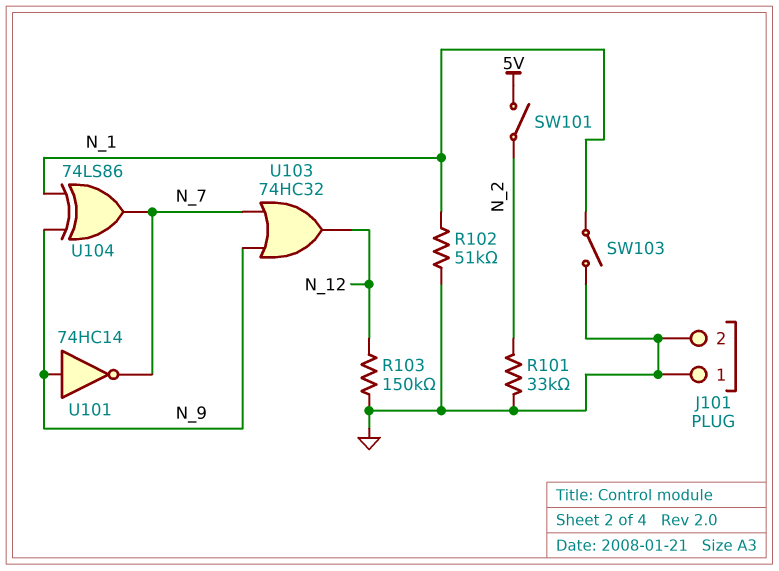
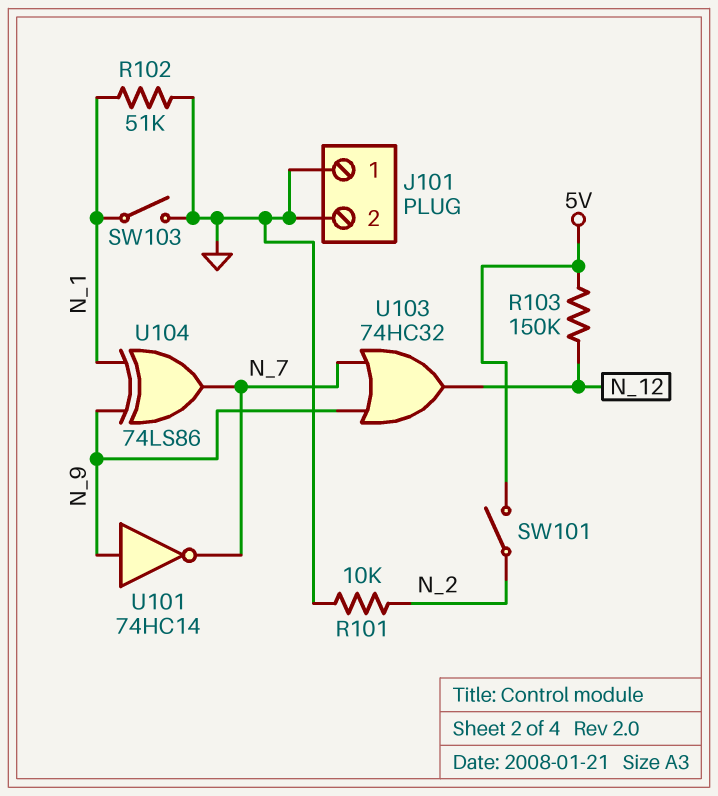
R101: 33k (GND, N_2) -> 10k (GND, N_2)
R103: 150k (GND, N_12) -> 150k (5V, N_12)

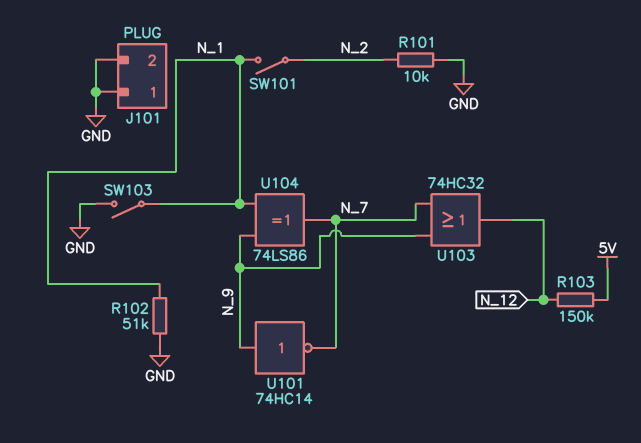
SW101: switch (5V, N_2) -> switch (N_1, N_2)

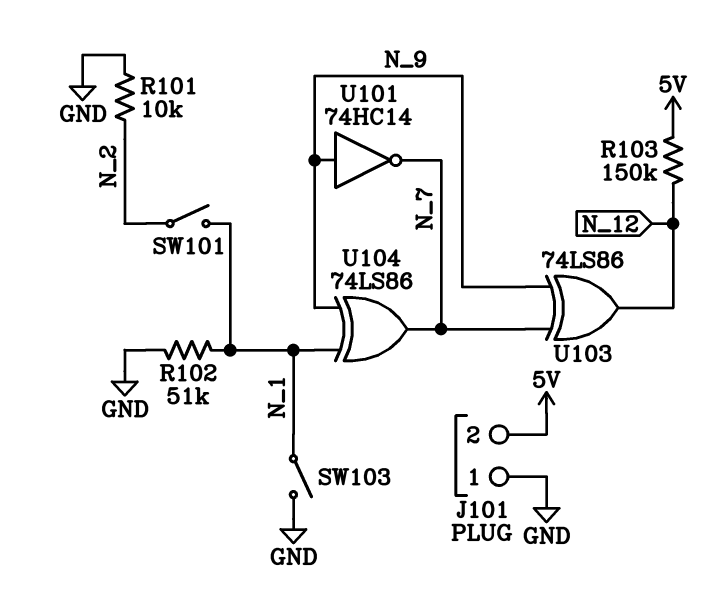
J101 pin 2: GND -> 5V
U103: OR 74HC32 (in N_7, in N_9, out N_12) -> XOR 74LS86 (in N_7, in N_9, out N_12)

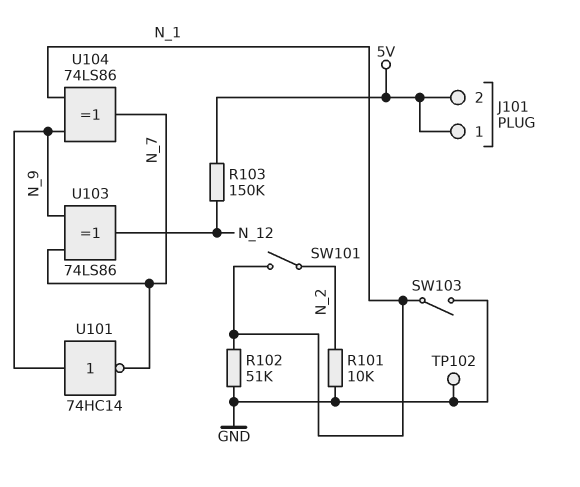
J101 pin 1: GND -> 5V
TP102: none -> test point (GND)

